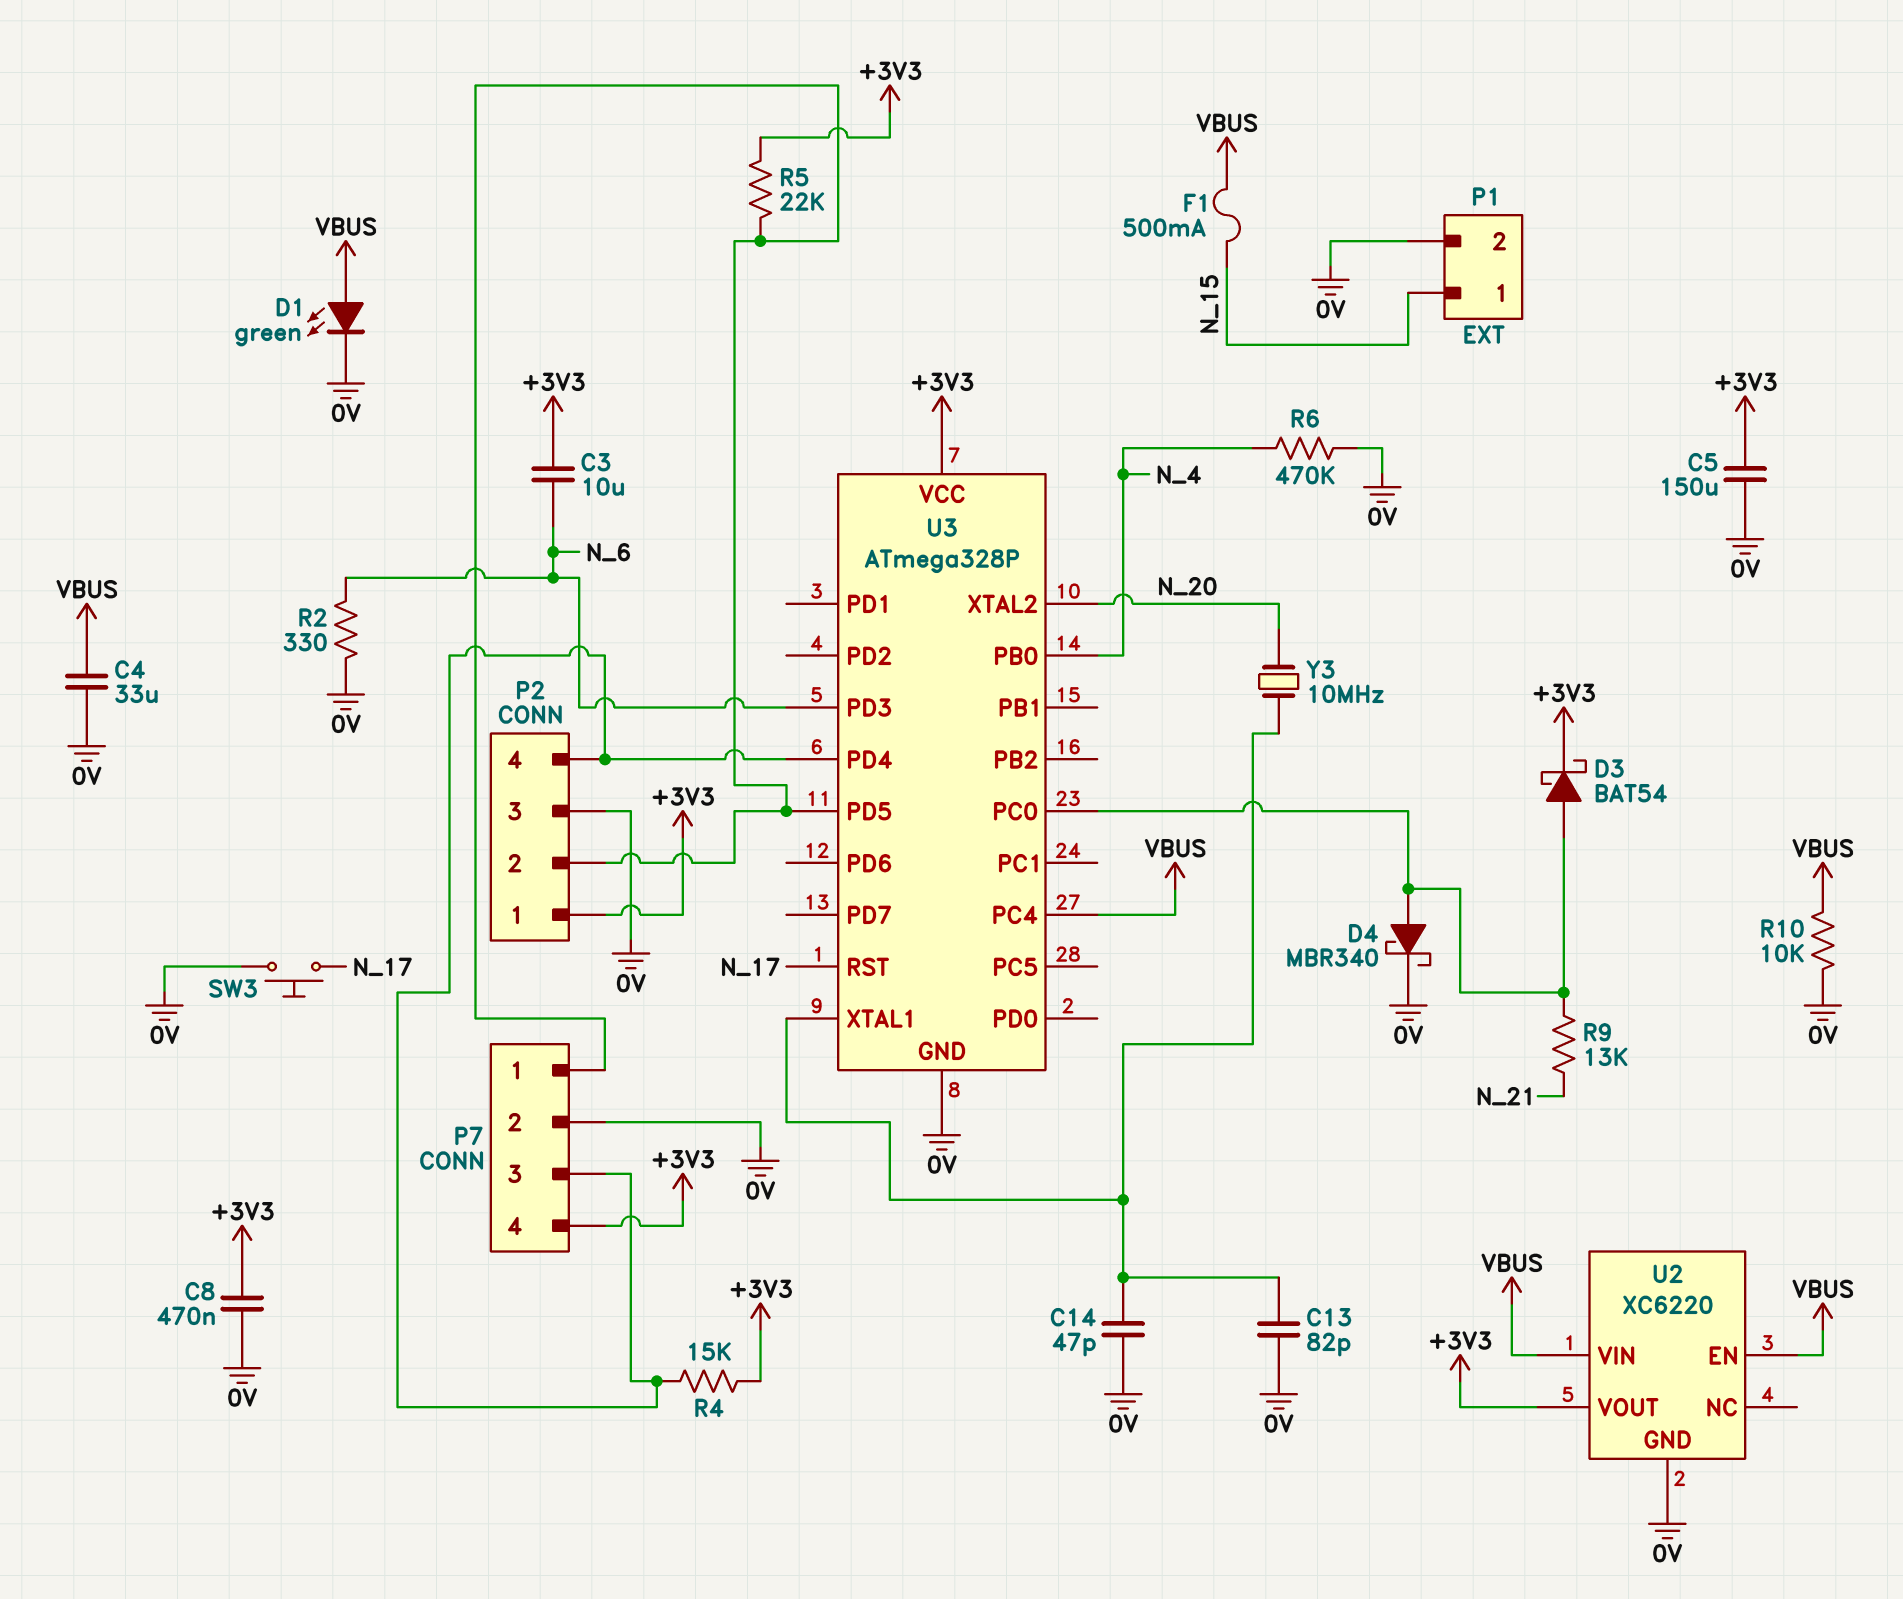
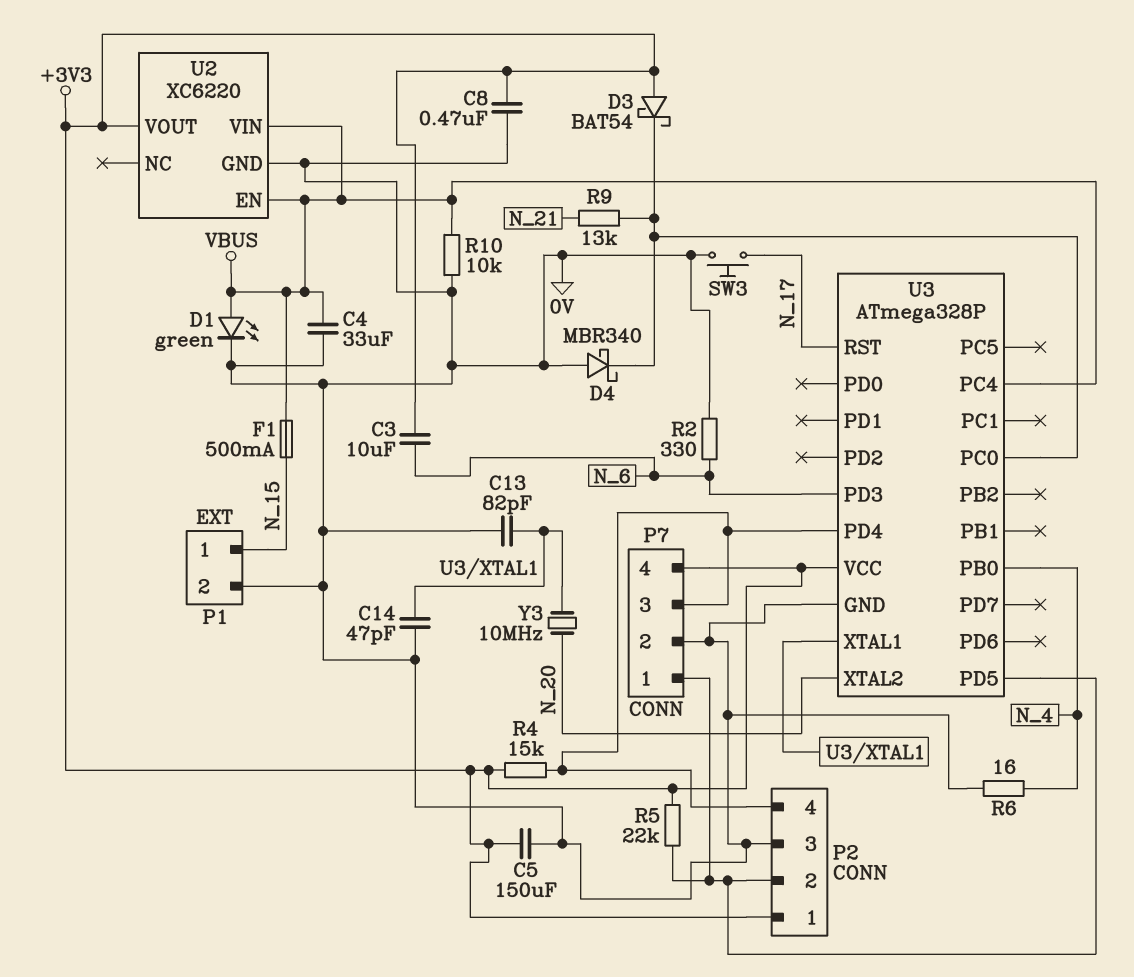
D3: schottky BAT54 (A U3/PC0, K +3V3) -> schottky BAT54 (A +3V3, K U3/PC0)
D4: schottky MBR340 (A U3/PC0, K 0V) -> schottky MBR340 (A 0V, K U3/PC0)
R6: 470k (0V, N_4) -> 16 (0V, N_4)

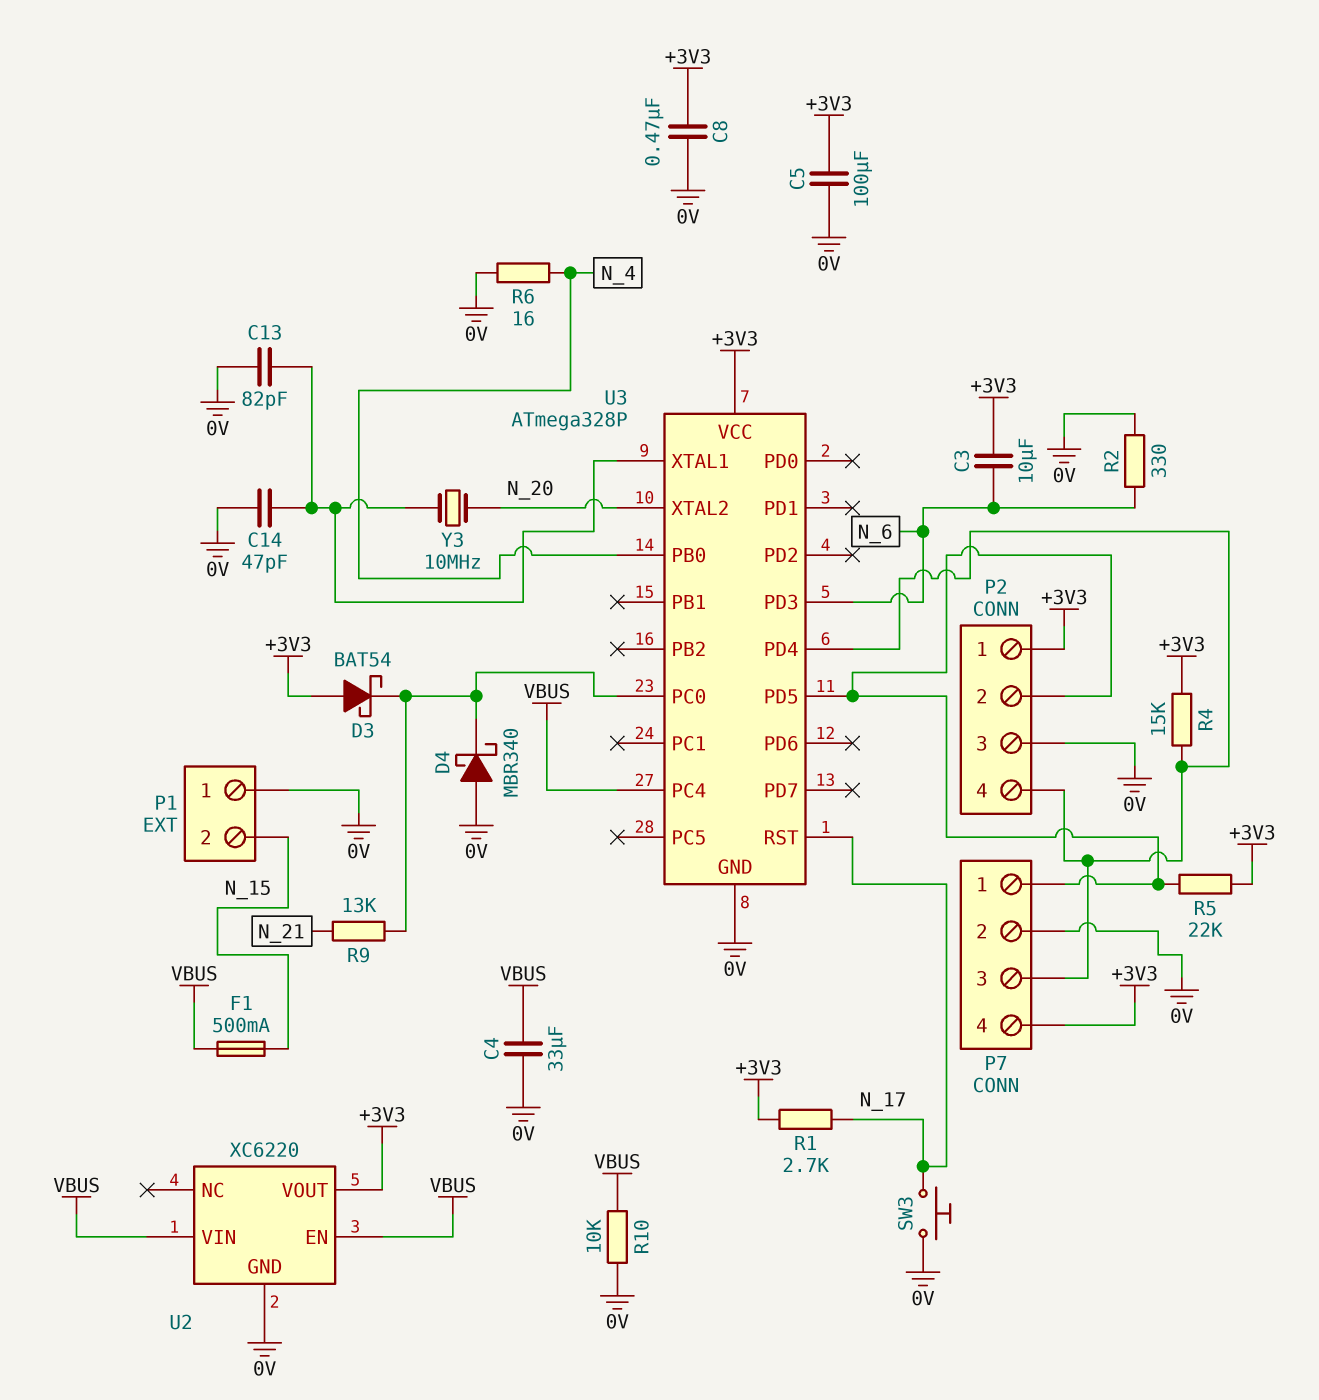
C5: 150uF (+3V3, 0V) -> 100uF (+3V3, 0V)
D1: LED green (A VBUS, K 0V) -> none
P1 pin 1: N_15 -> 0V
P1 pin 2: 0V -> N_15
R1: none -> 2.7k (+3V3, N_17)

